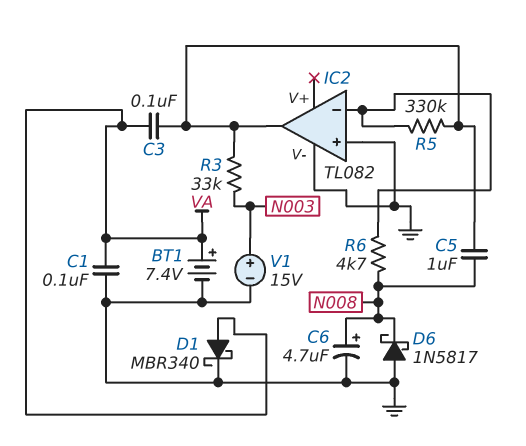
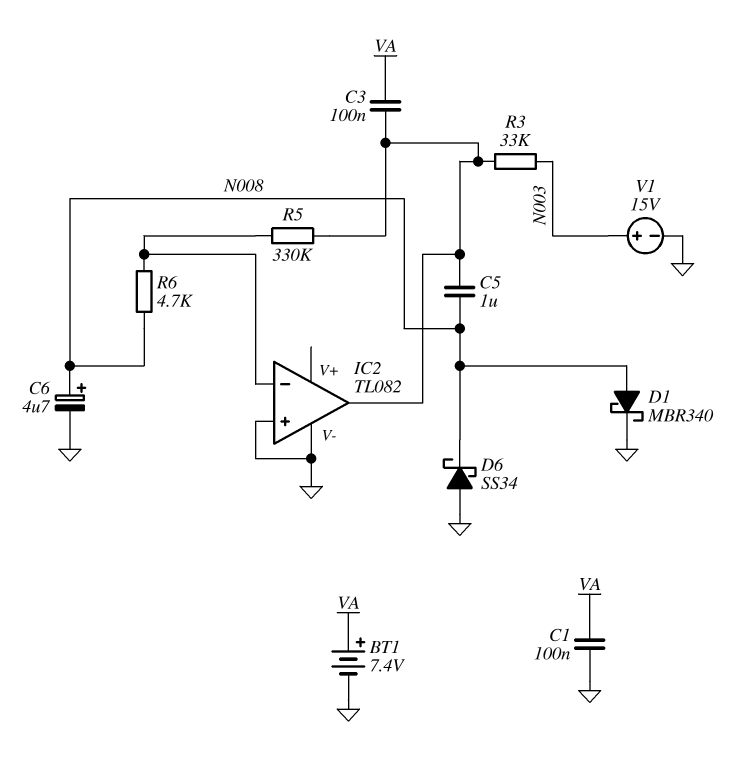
D1: schottky MBR340 (A VA, K GND) -> schottky MBR340 (A N008, K GND)
D6: schottky 1N5817 (A GND, K N008) -> schottky SS34 (A GND, K N008)

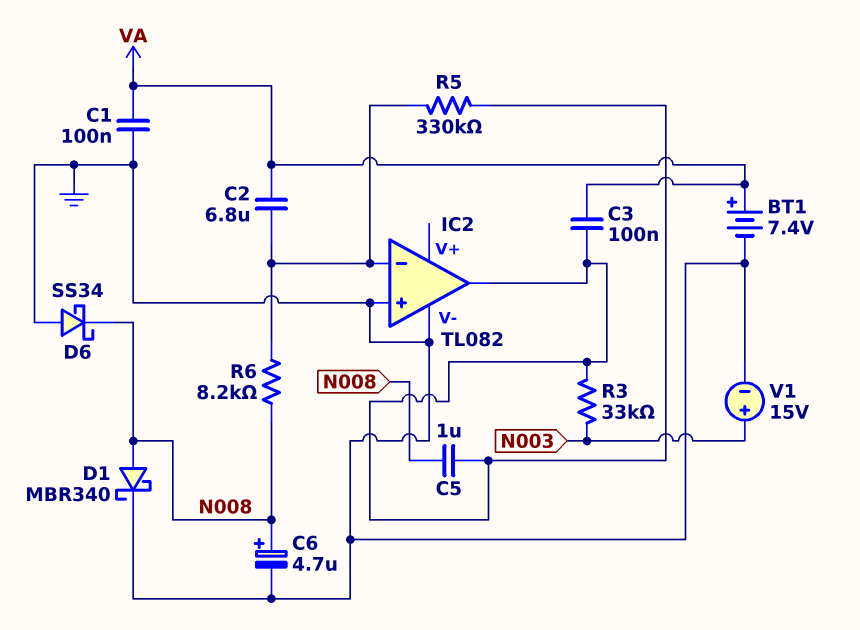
C2: none -> 6.8uF (IC2/in-, VA)
R6: 4.7k (IC2/in-, N008) -> 8.2k (IC2/in-, N008)

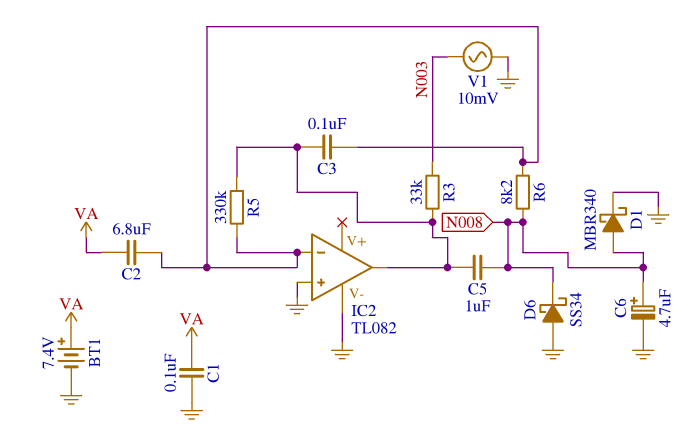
C3: 100nF (IC2/out, VA) -> 100nF (IC2/in-, IC2/out)
V1: 15V (plus N003, minus GND) -> AC 10mV (GND, N003)

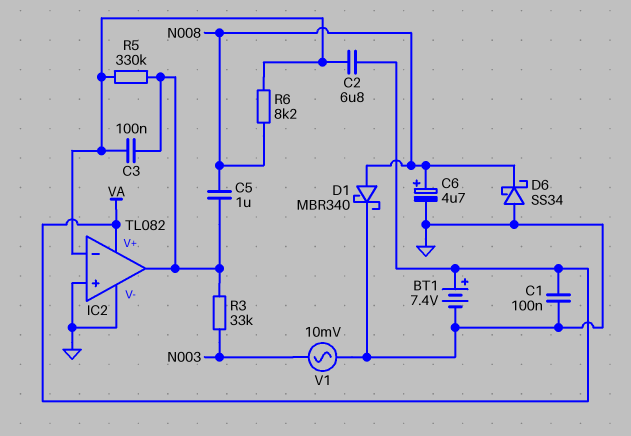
IC2 pin V+: none -> VA

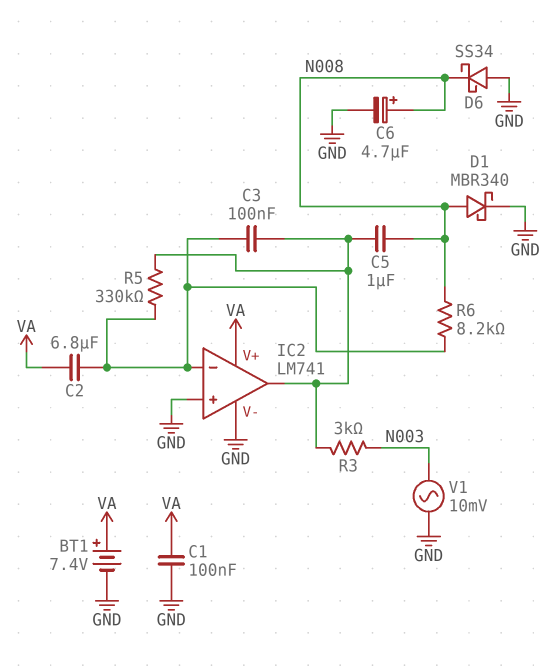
IC2: TL082 -> LM741
R3: 33k (IC2/out, N003) -> 3k (IC2/out, N003)

